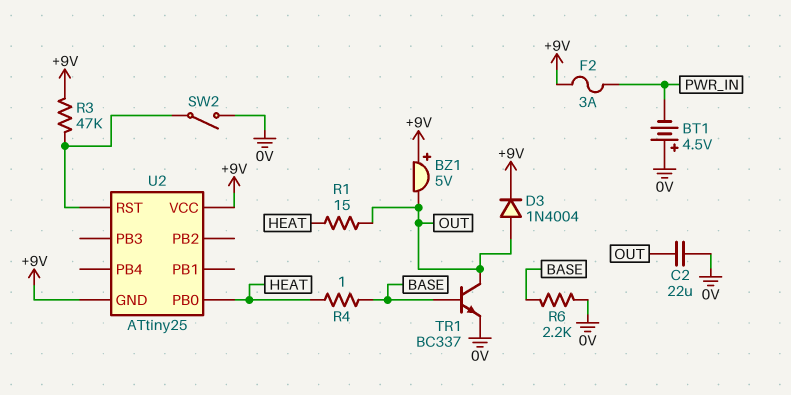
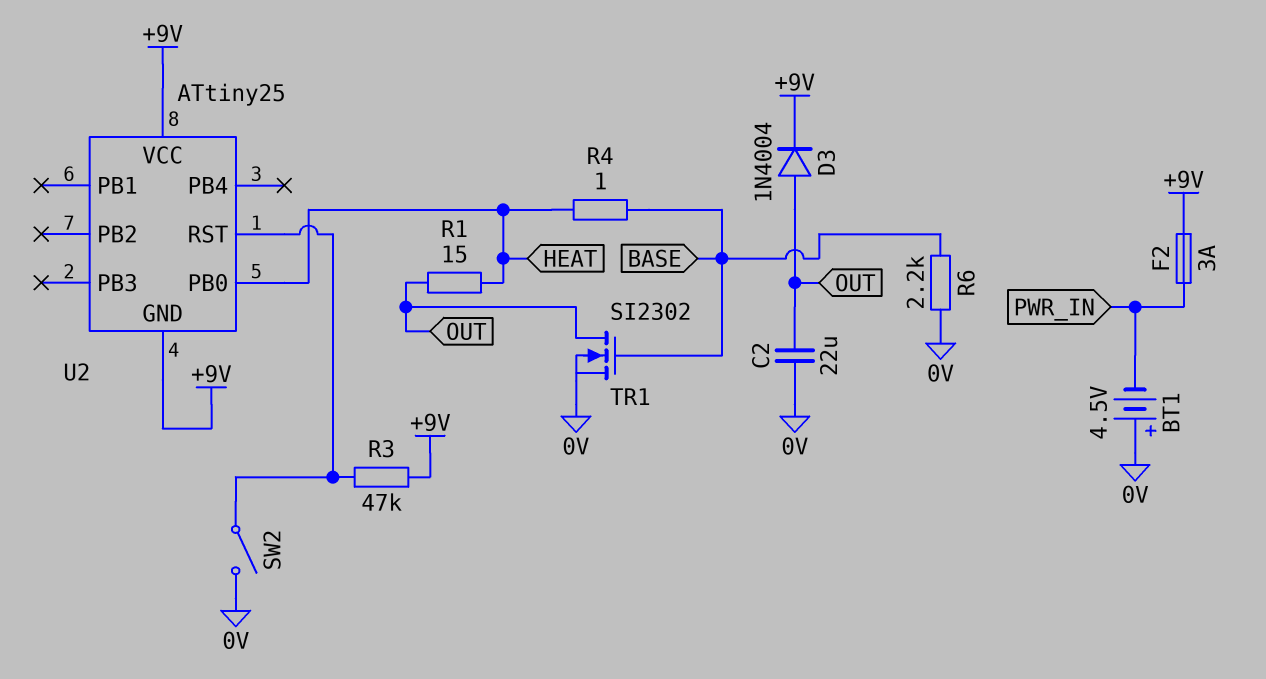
BZ1: buzzer 5V (plus +9V, minus OUT) -> none
TR1: NPN BC337 (B BASE, C OUT, E 0V) -> NMOS SI2302 (G BASE, D OUT, S 0V)

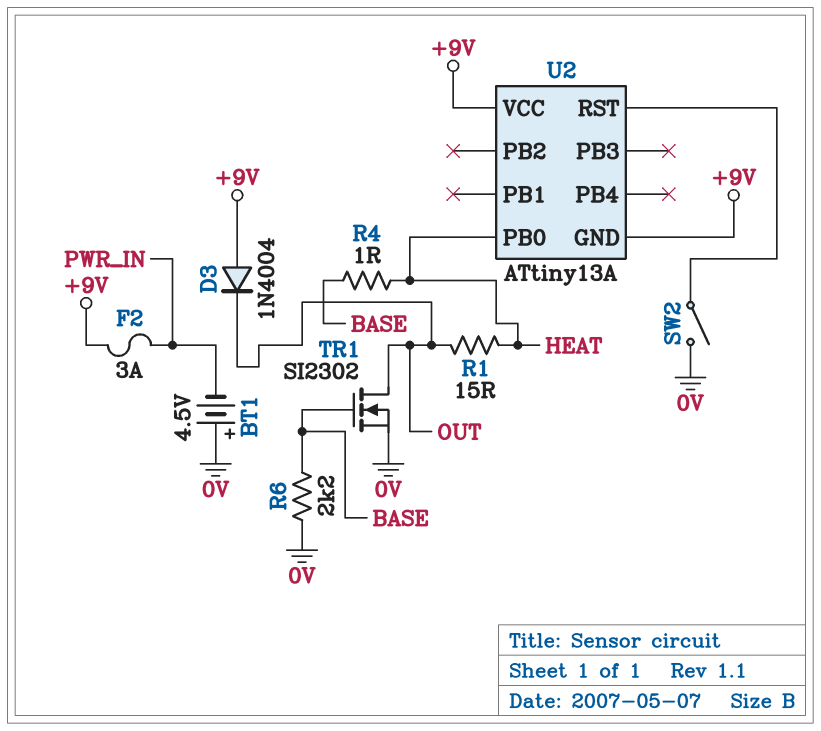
C2: 22uF (0V, OUT) -> none
D3: diode 1N4004 (A OUT, K +9V) -> diode 1N4004 (A +9V, K OUT)
R3: 47k (+9V, U2/RST) -> none
U2: ATtiny25 -> ATtiny13A

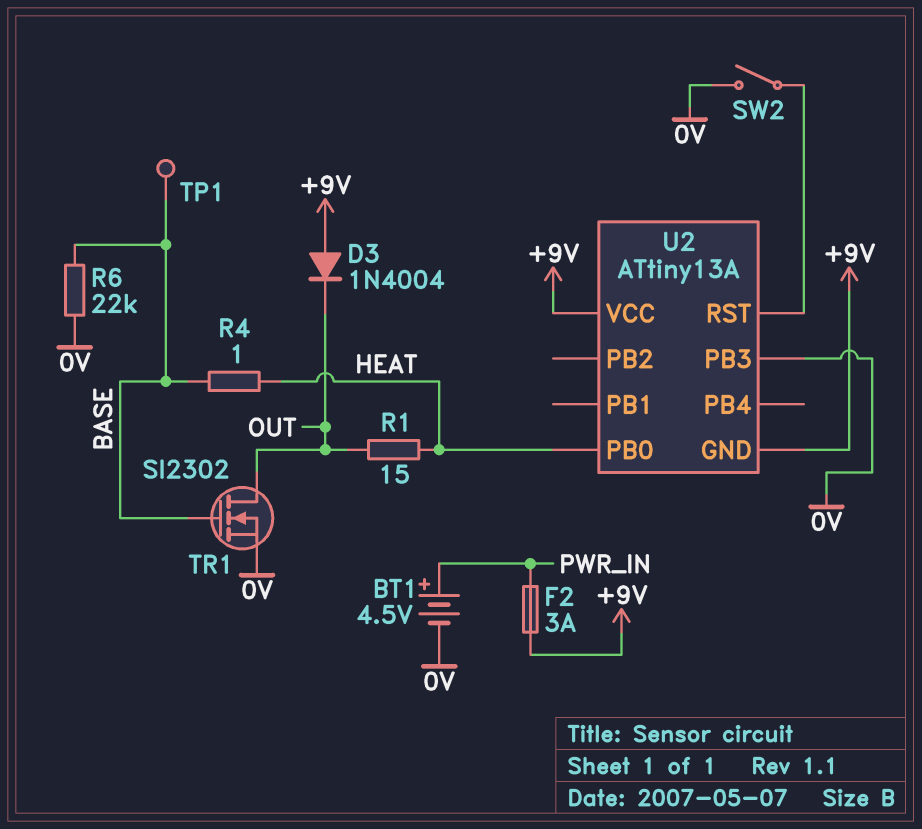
BT1: 4.5V (plus 0V, minus PWR_IN) -> 4.5V (plus PWR_IN, minus 0V)
R6: 2.2k (0V, BASE) -> 22k (0V, BASE)
TP1: none -> test point (BASE)
U2 pin PB3: none -> 0V

